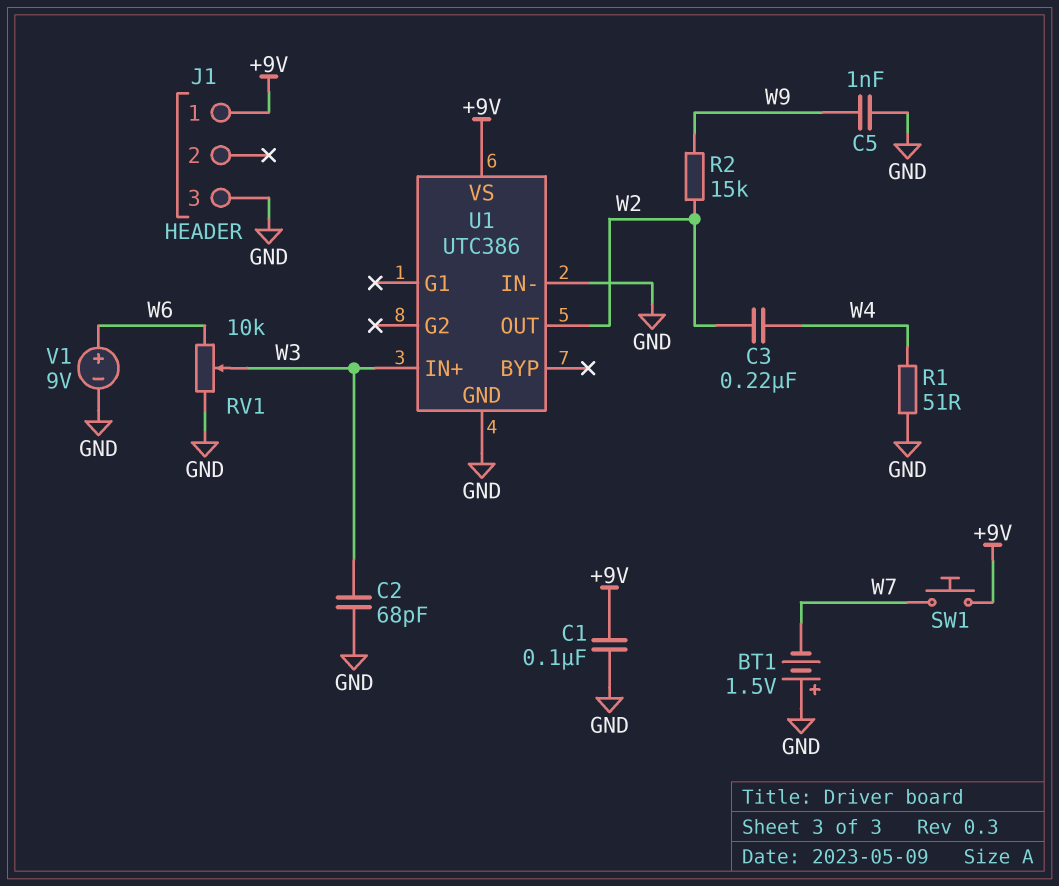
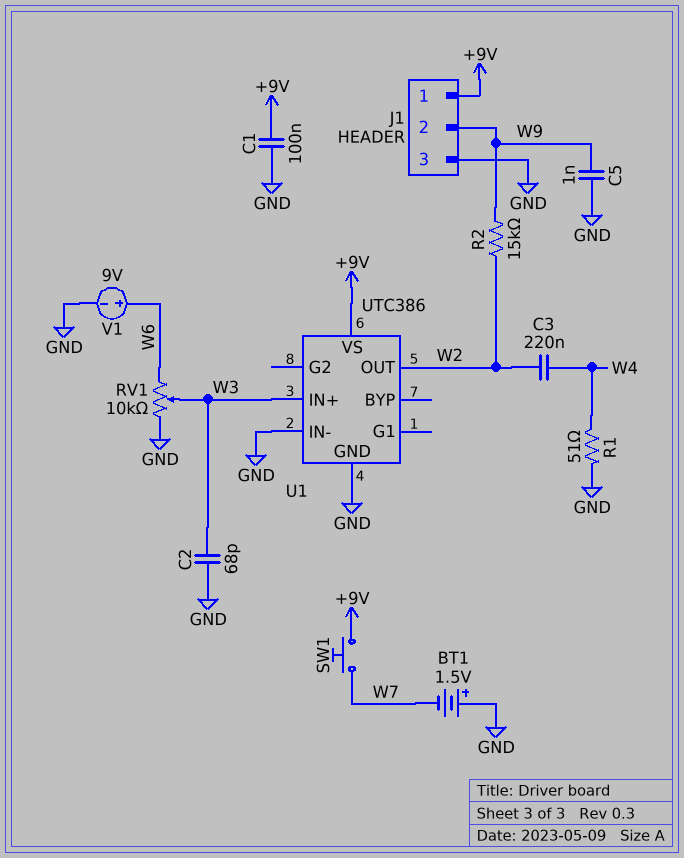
J1 pin 2: none -> W9

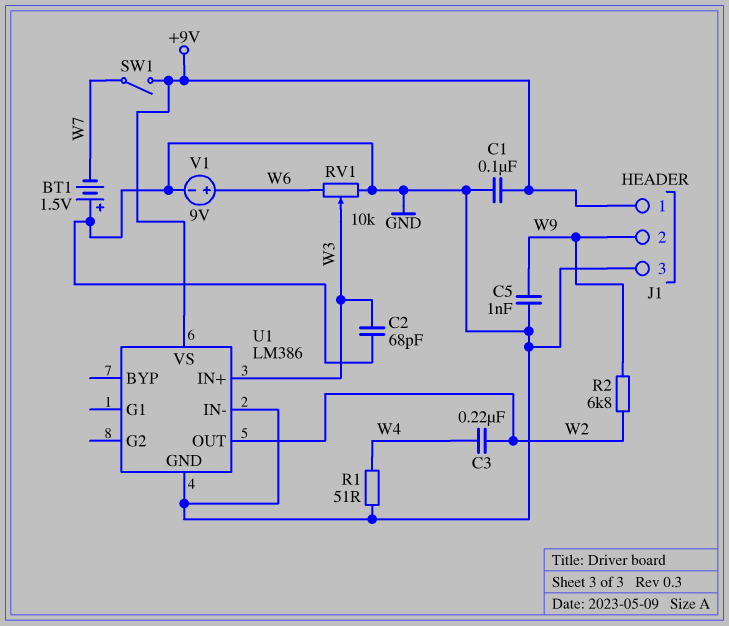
R2: 15k (W2, W9) -> 6.8k (W2, W9)
SW1: button (+9V, W7) -> switch (+9V, W7)
U1: UTC386 -> LM386

